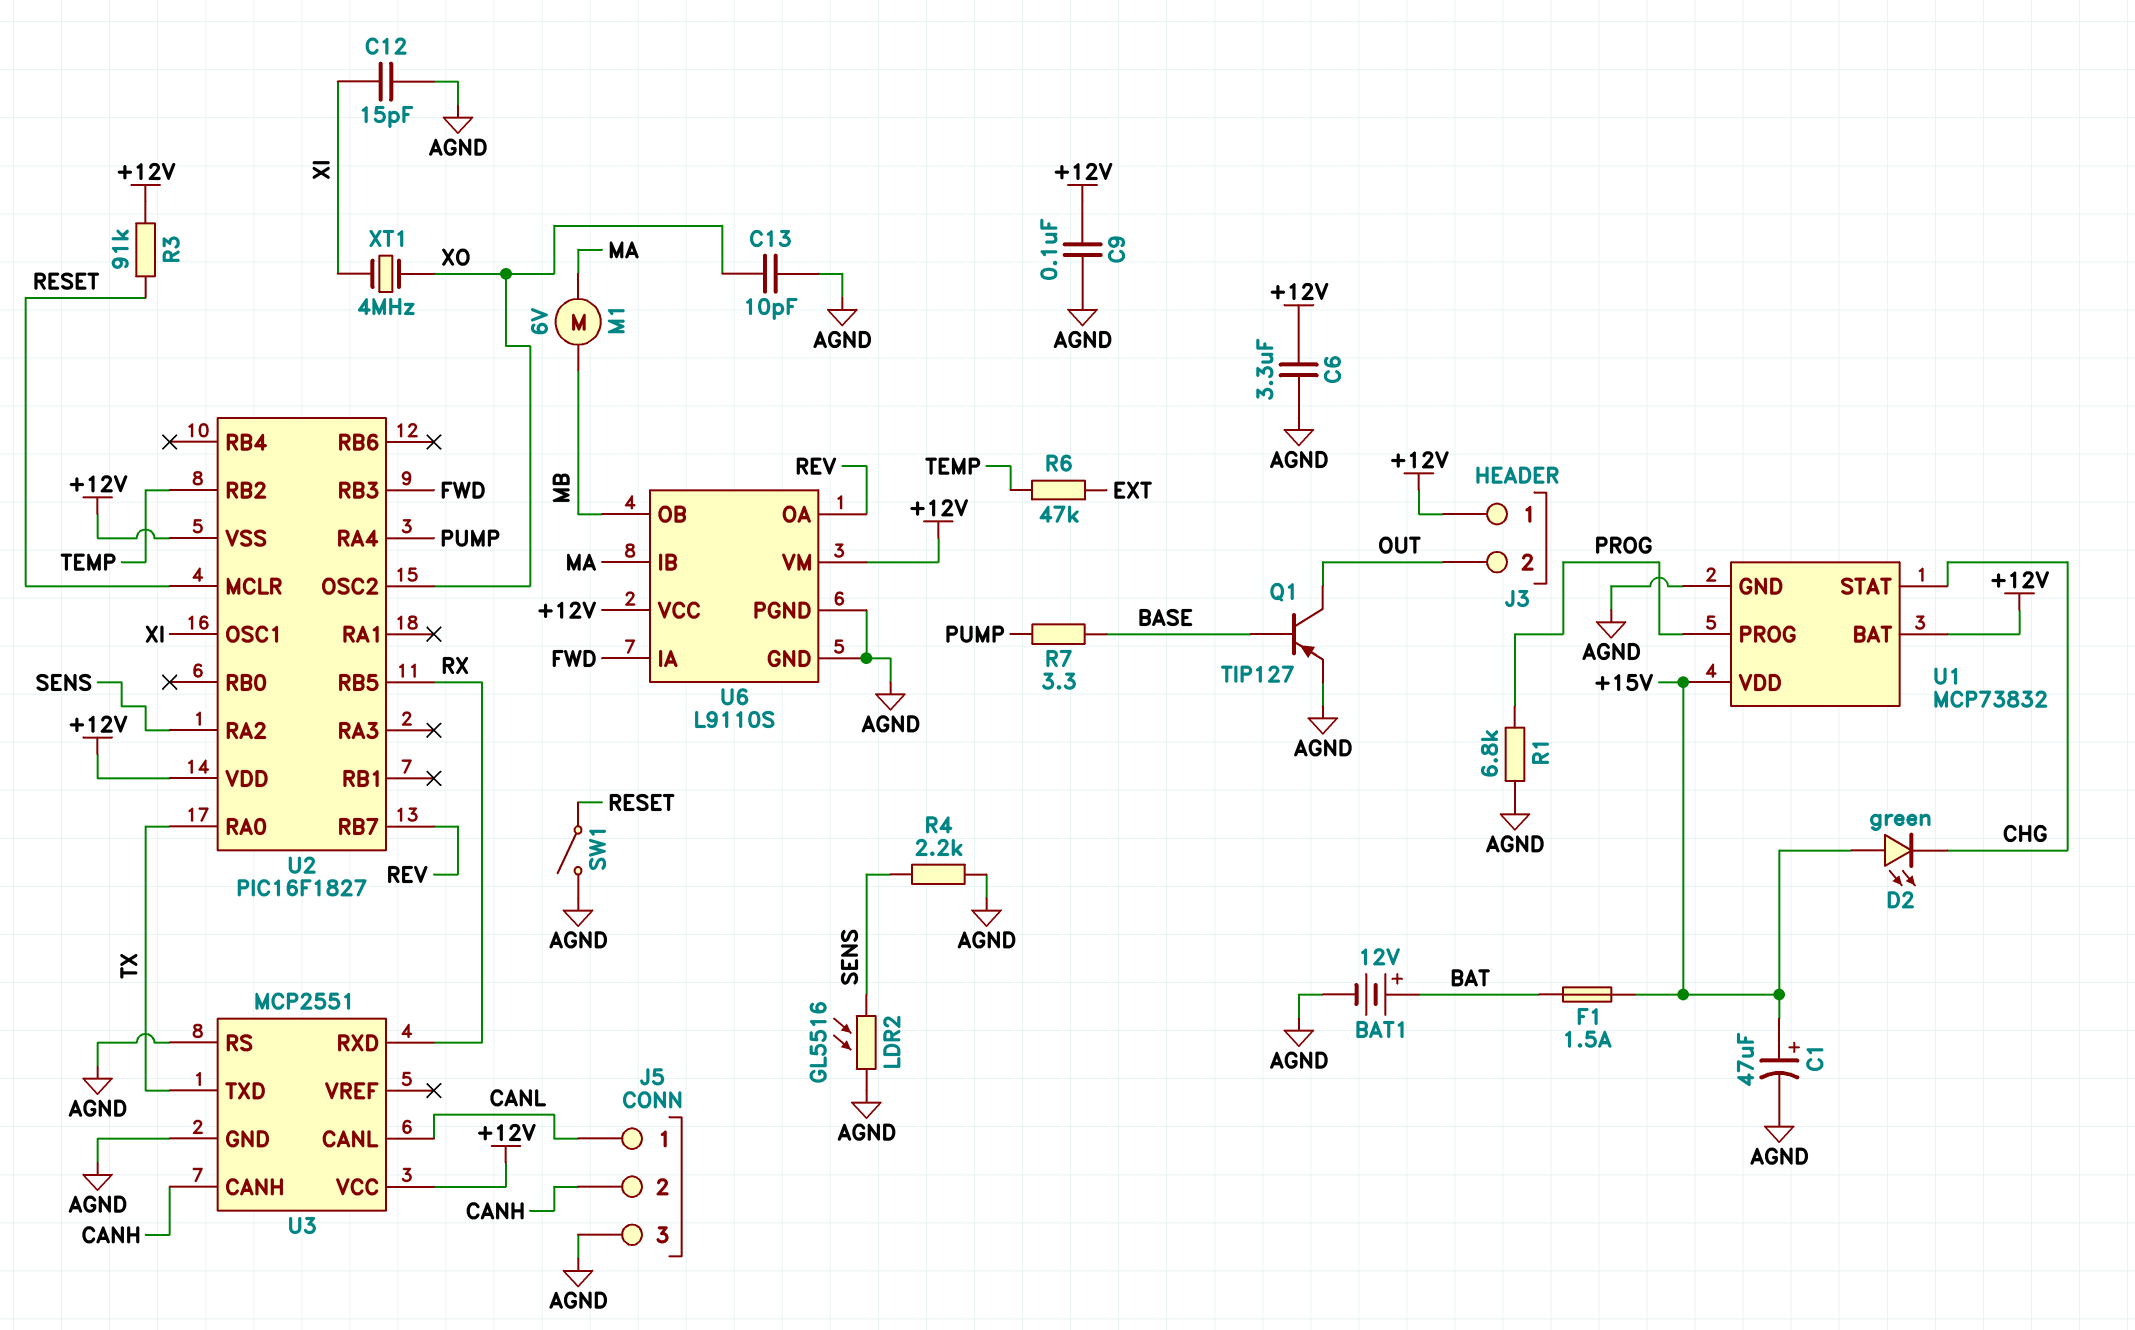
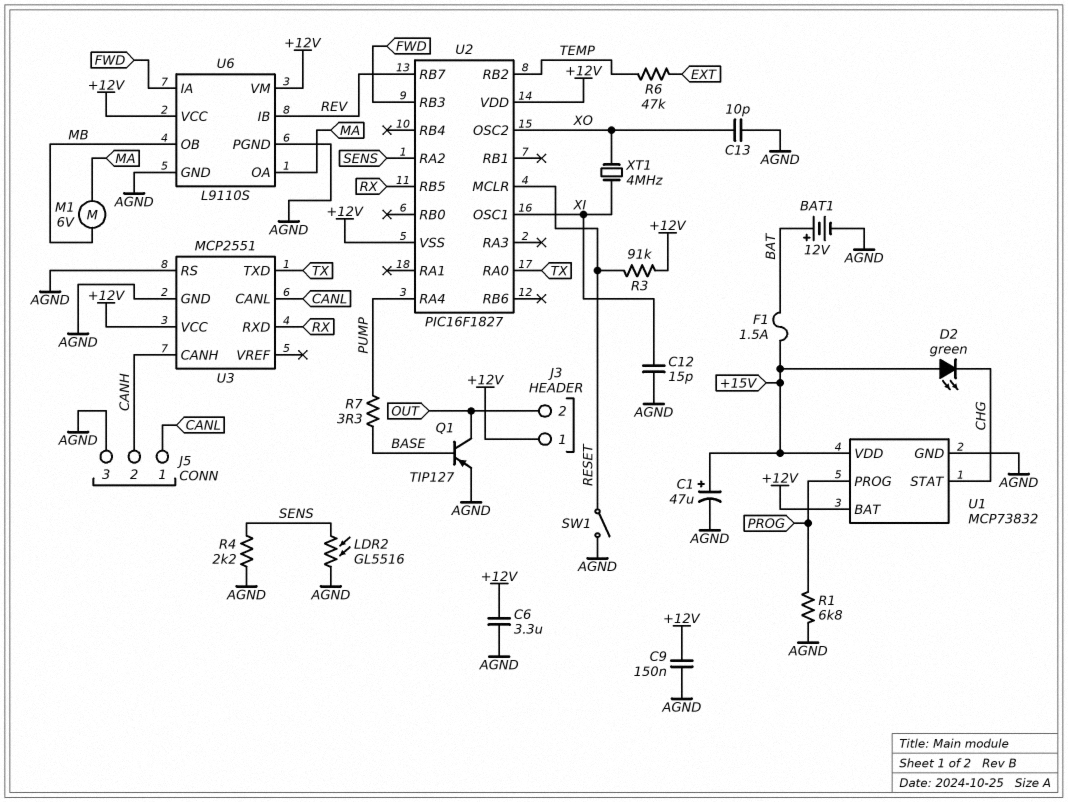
C9: 100nF (+12V, AGND) -> 150nF (+12V, AGND)
U6 pin IB: MA -> REV
U6 pin OA: REV -> MA

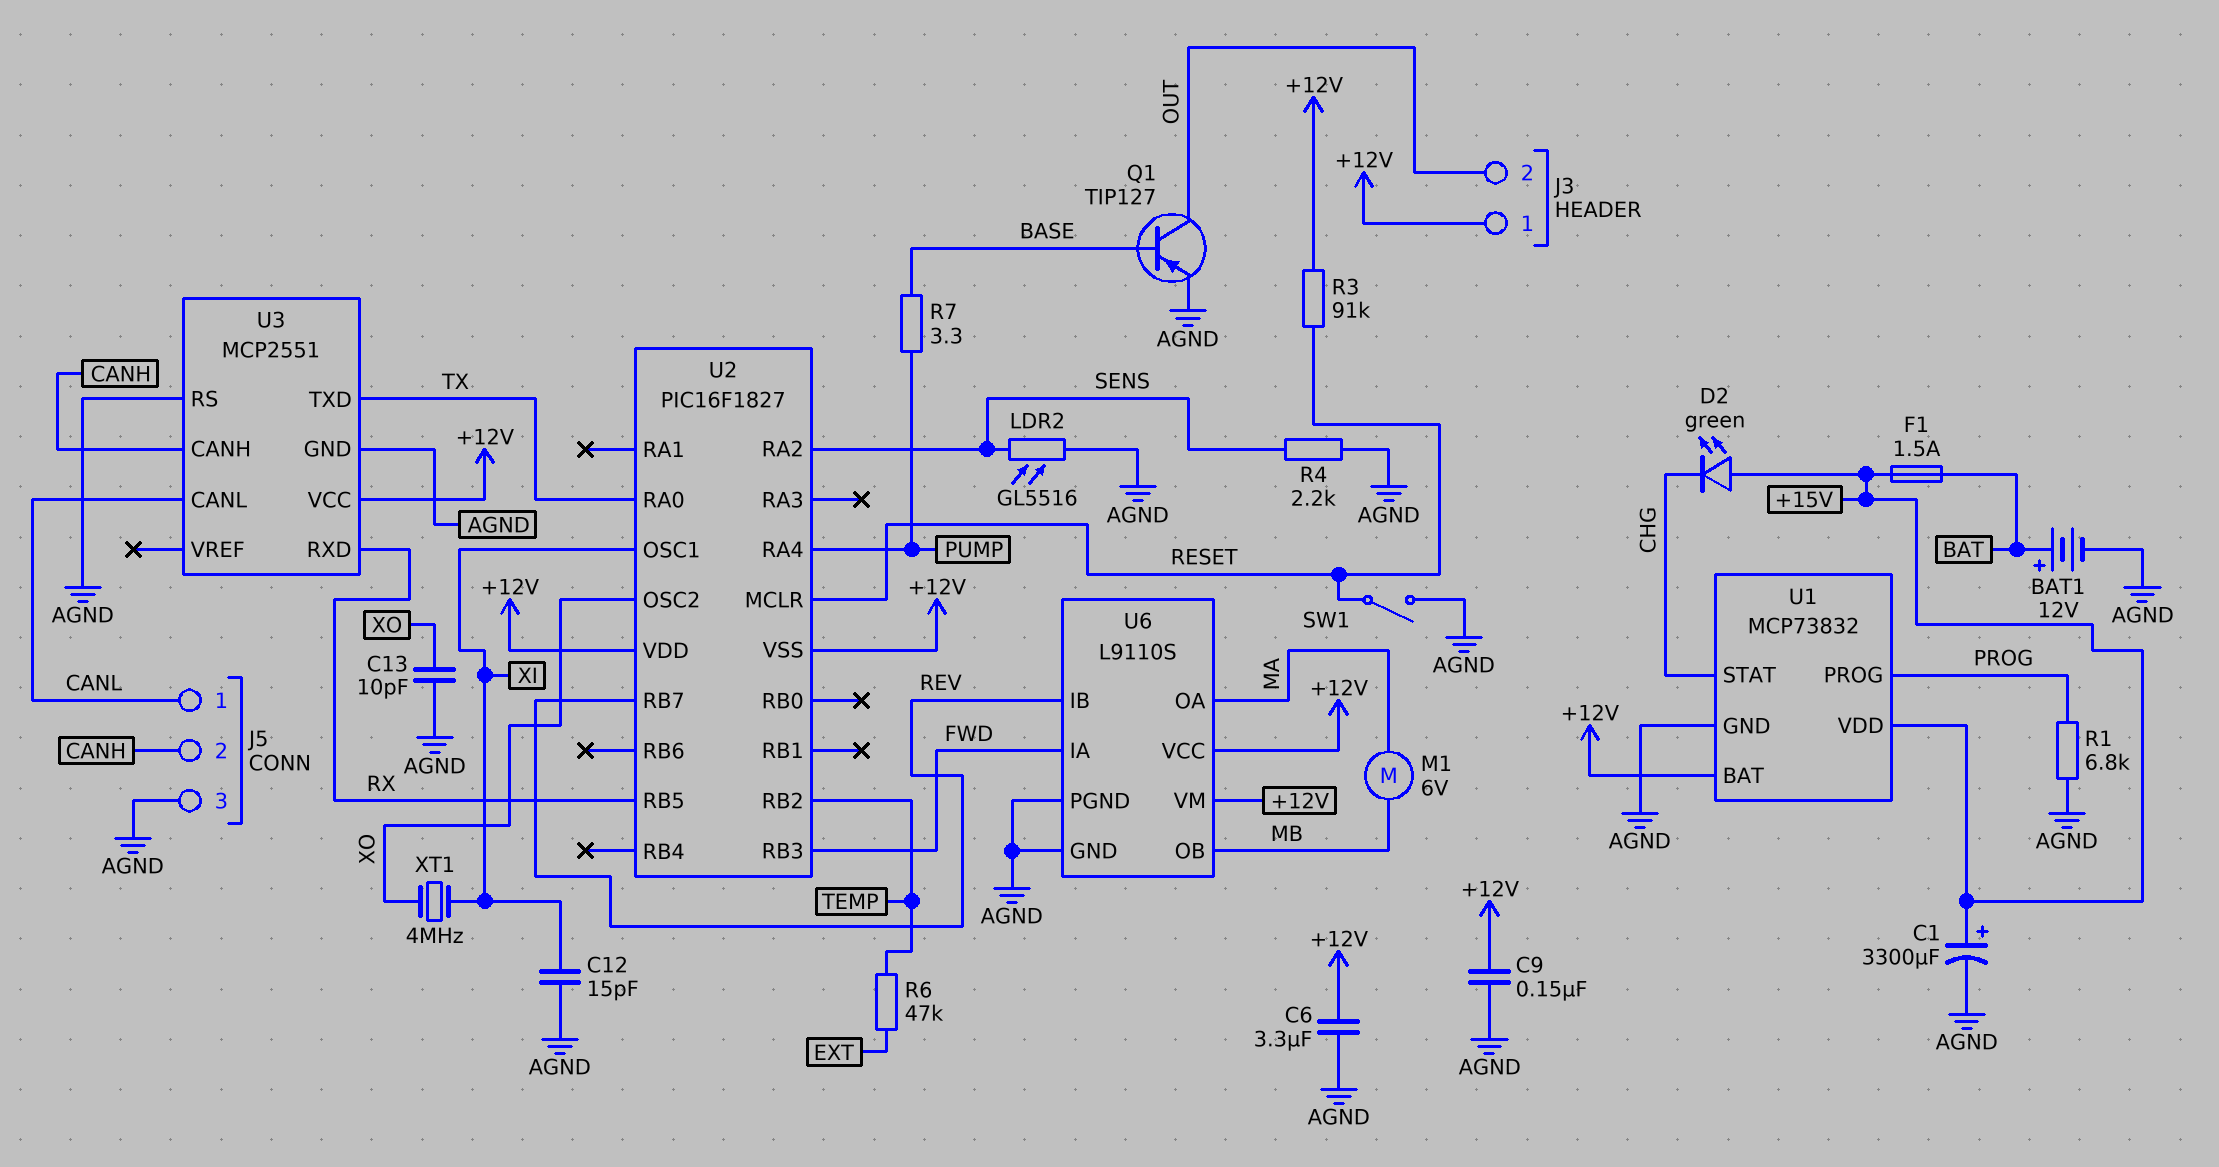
C1: 47uF (plus +15V, minus AGND) -> 3300uF (plus +15V, minus AGND)

